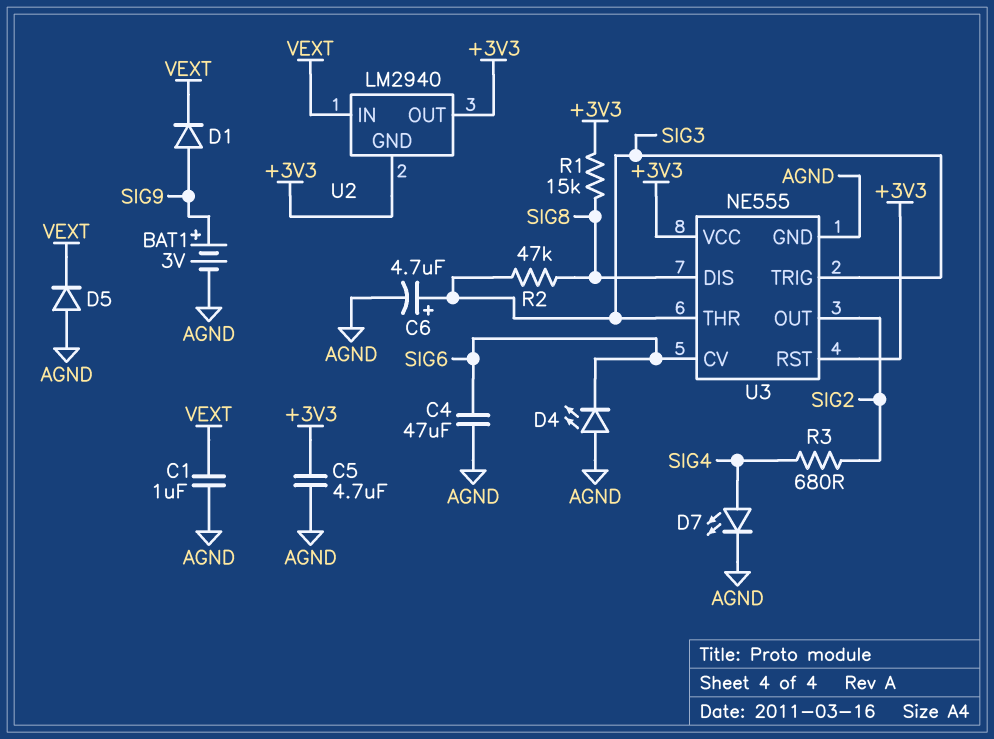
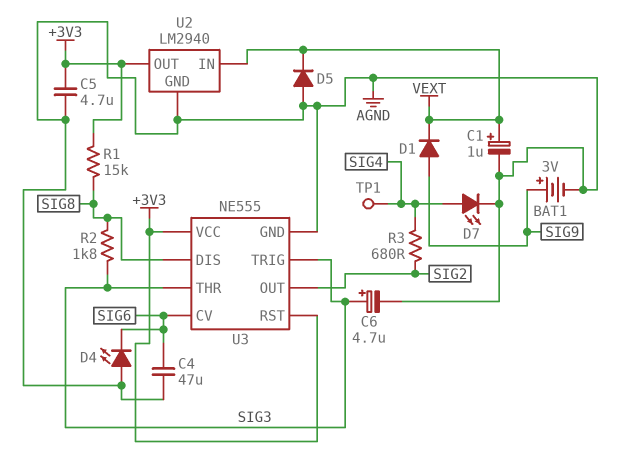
C1: 1uF (AGND, VEXT) -> 1uF (plus VEXT, minus AGND)
R2: 47k (SIG3, SIG8) -> 1.8k (SIG3, SIG8)
TP1: none -> test point (SIG4)
U2 pin GND: +3V3 -> AGND

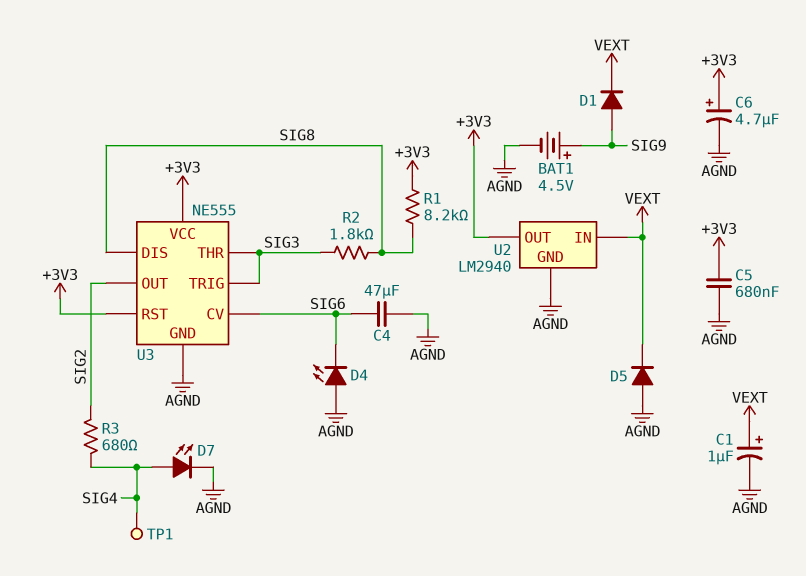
BAT1: 3V (plus SIG9, minus AGND) -> 4.5V (plus SIG9, minus AGND)
C5: 4.7uF (+3V3, AGND) -> 680nF (+3V3, AGND)
C6: 4.7uF (plus SIG3, minus AGND) -> 4.7uF (plus +3V3, minus AGND)
R1: 15k (+3V3, SIG8) -> 8.2k (+3V3, SIG8)

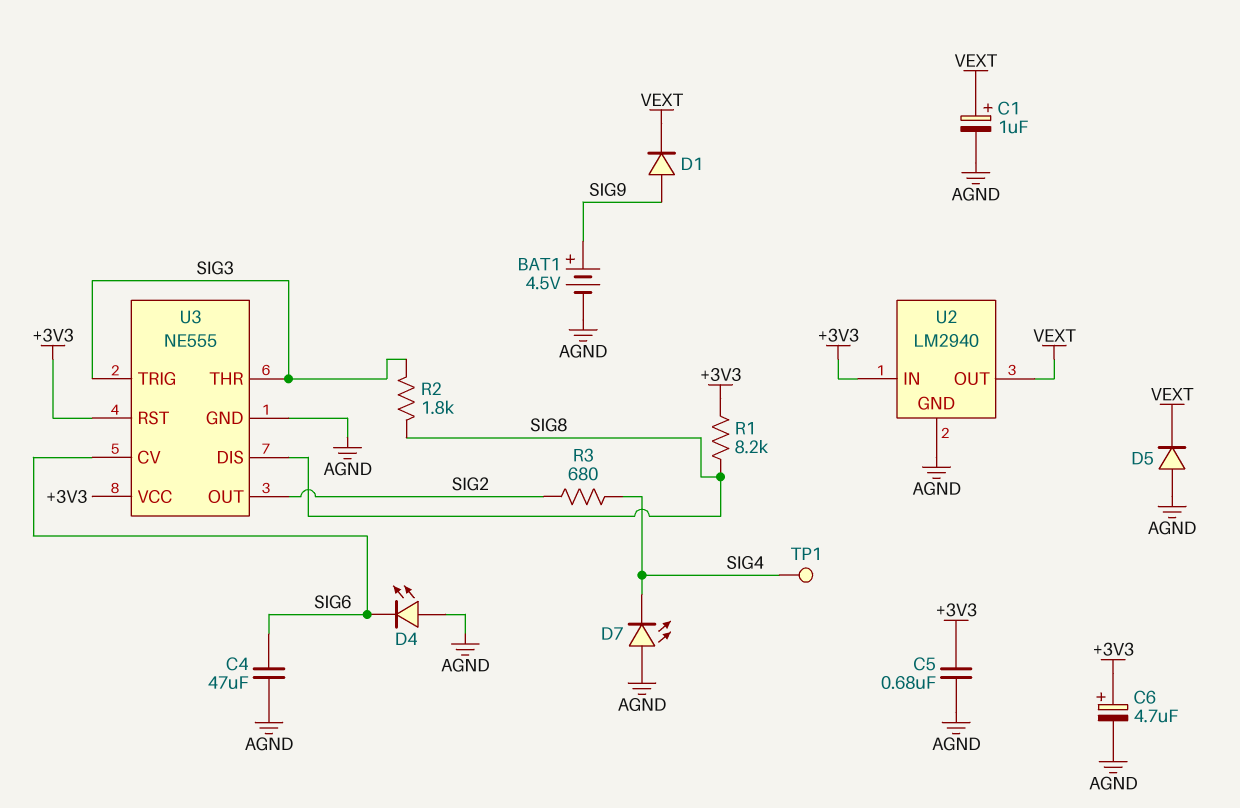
D7: LED (A SIG4, K AGND) -> LED (A AGND, K SIG4)
U2 pin IN: VEXT -> +3V3
U2 pin OUT: +3V3 -> VEXT

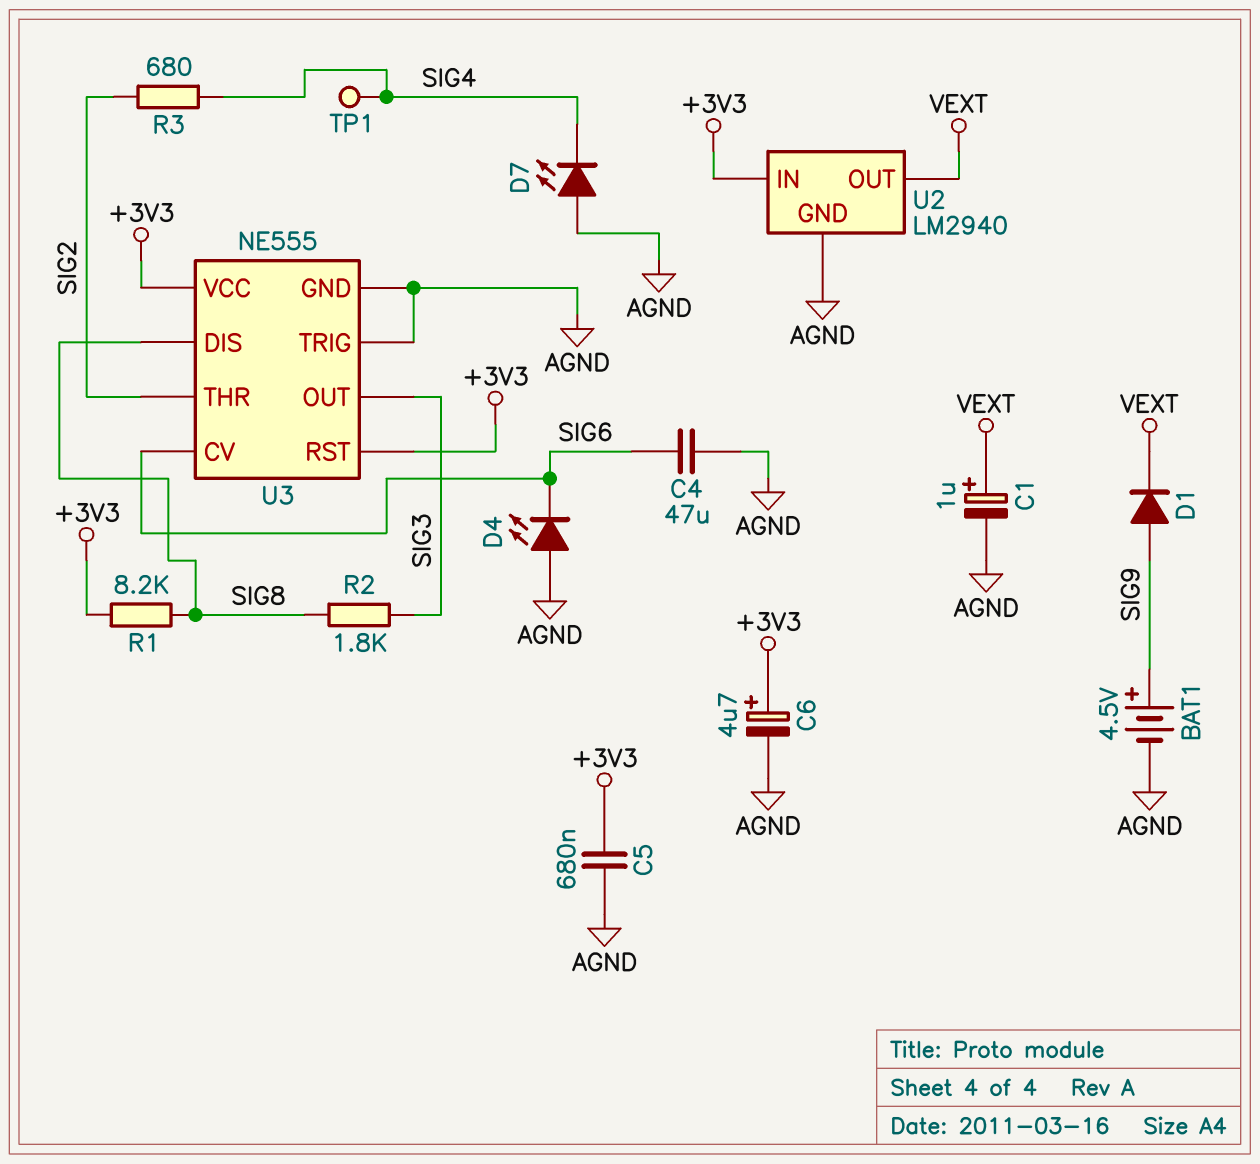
D5: diode (A AGND, K VEXT) -> none
U3 pin OUT: SIG2 -> SIG3
U3 pin THR: SIG3 -> SIG2
U3 pin TRIG: SIG3 -> AGND

